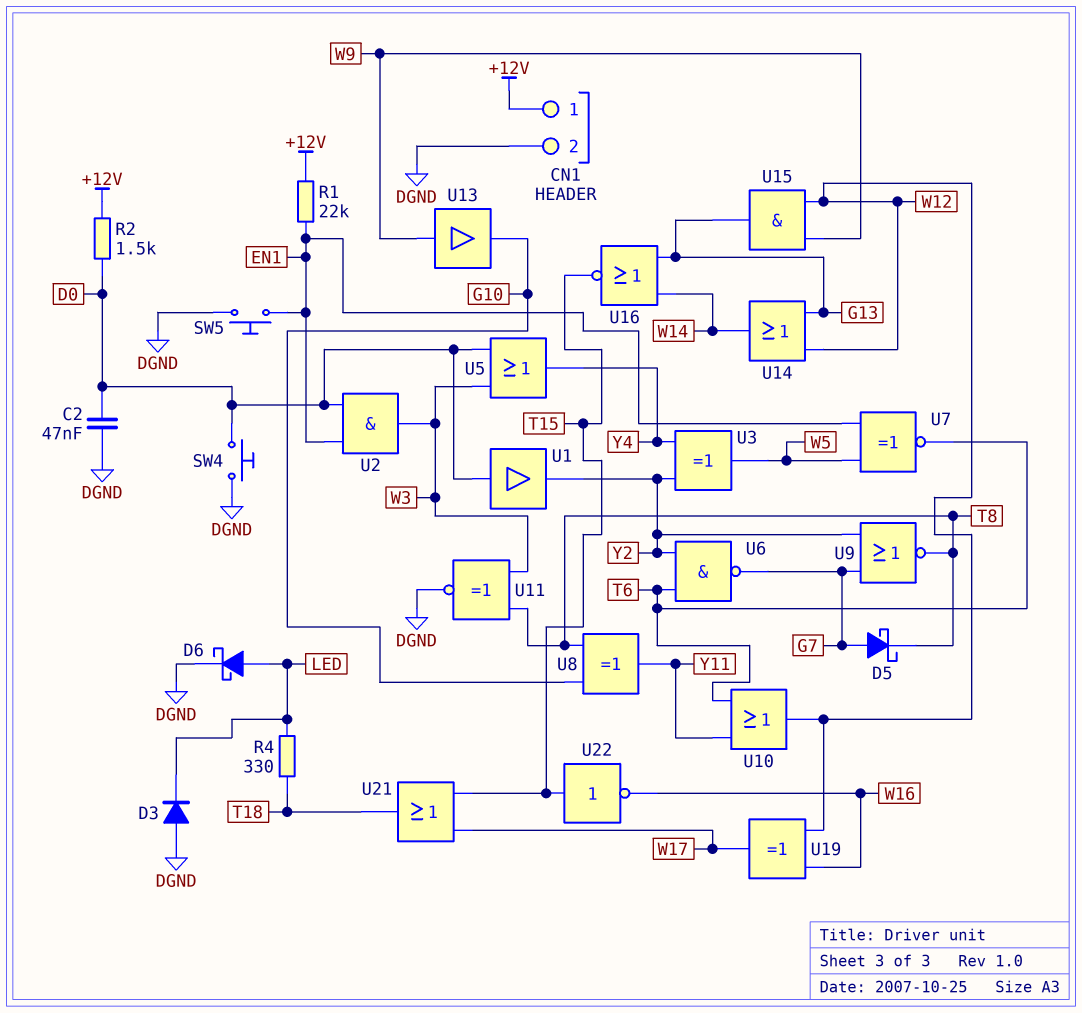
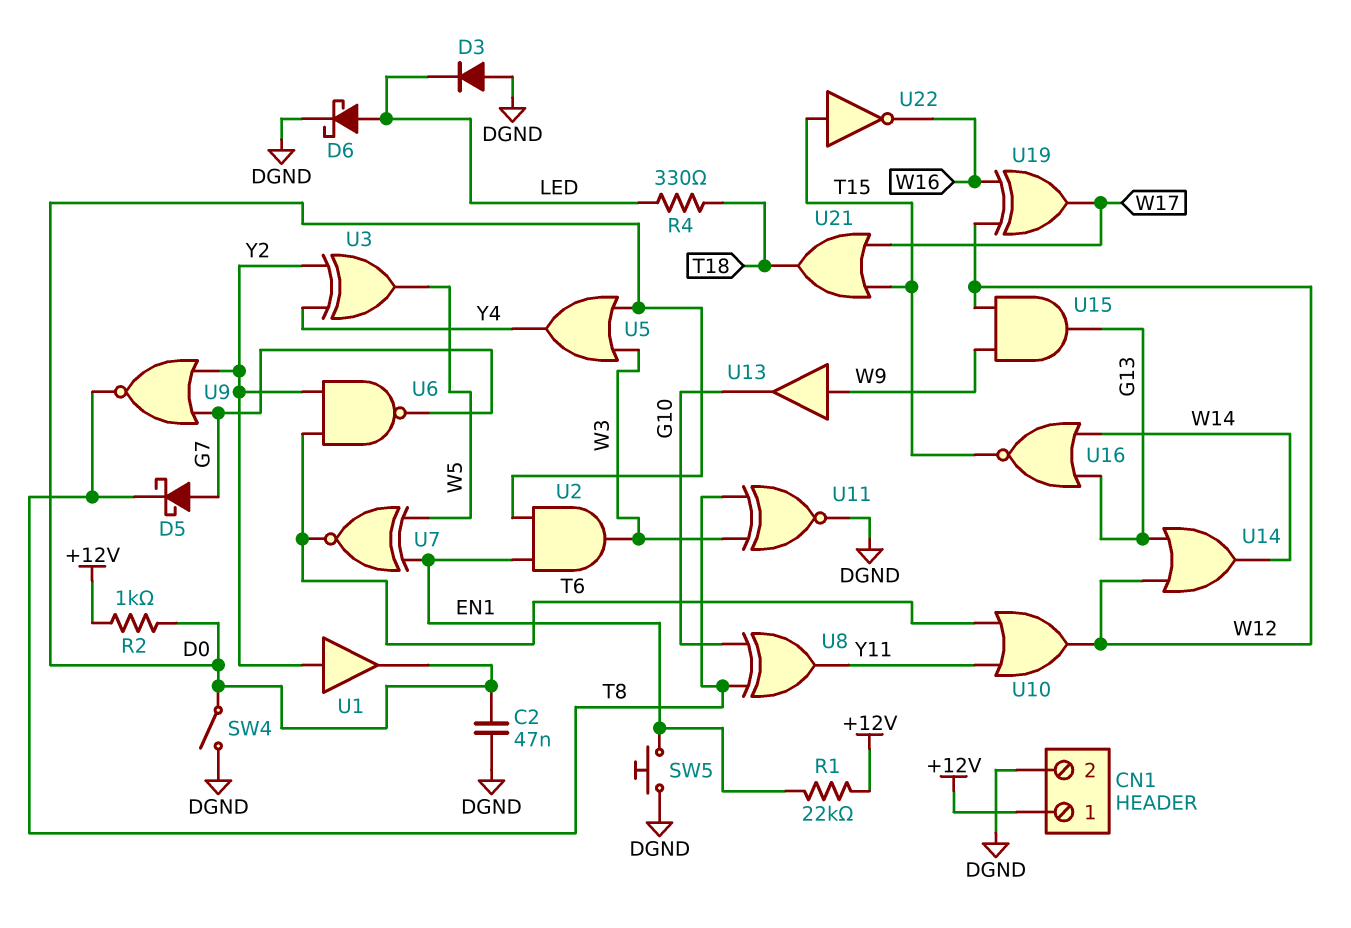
R2: 1.5k (+12V, D0) -> 1k (+12V, D0)
SW4: button (D0, DGND) -> switch (D0, DGND)
U1: buffer (in D0, out Y2) -> buffer (in Y2, out D0)

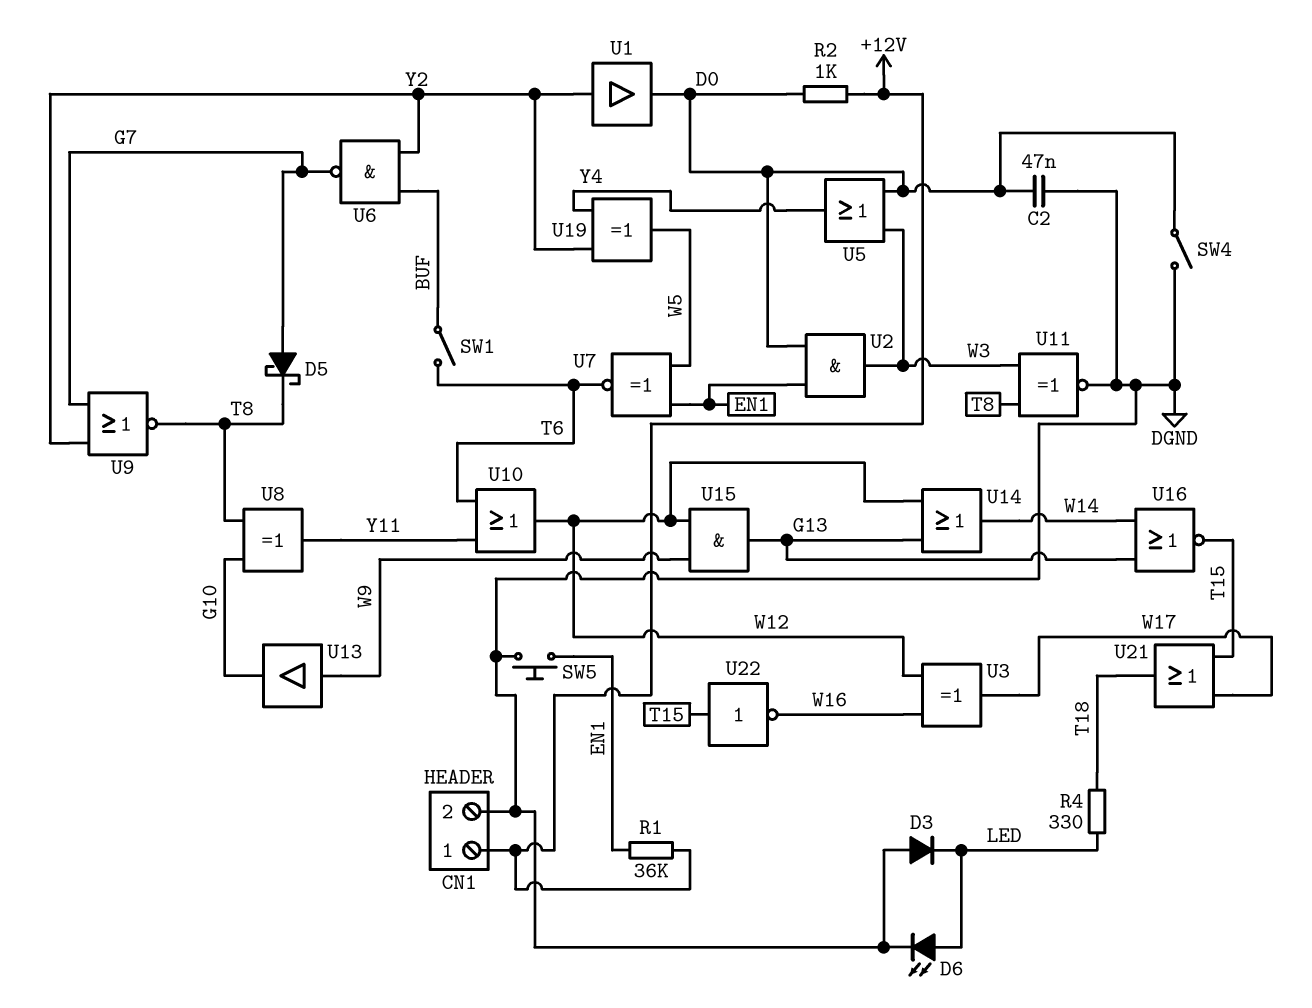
D6: schottky (A LED, K DGND) -> LED (A LED, K DGND)
R1: 22k (+12V, EN1) -> 36k (+12V, EN1)
SW1: none -> switch (BUF, T6)
U3: XOR (in Y2, in Y4, out W5) -> XOR (in W12, in W16, out W17)
U6: NAND (in T6, in Y2, out G7) -> NAND (in BUF, in Y2, out G7)
U19: XOR (in W12, in W16, out W17) -> XOR (in Y2, in Y4, out W5)

